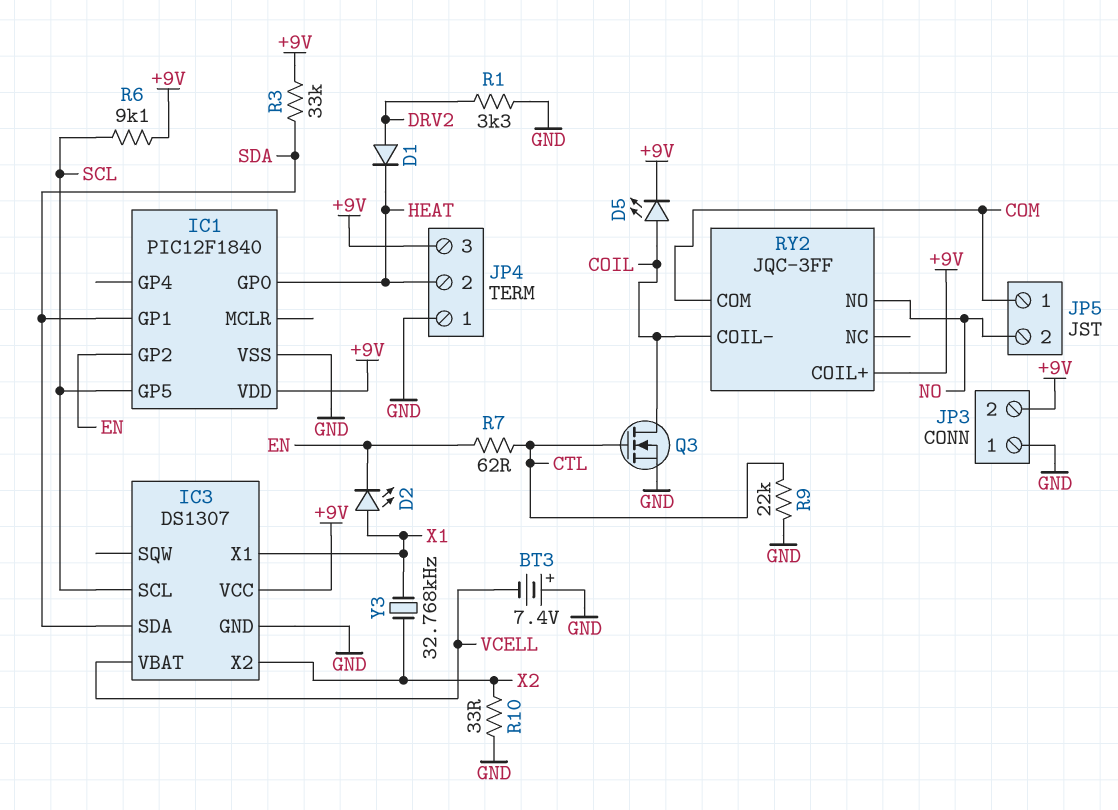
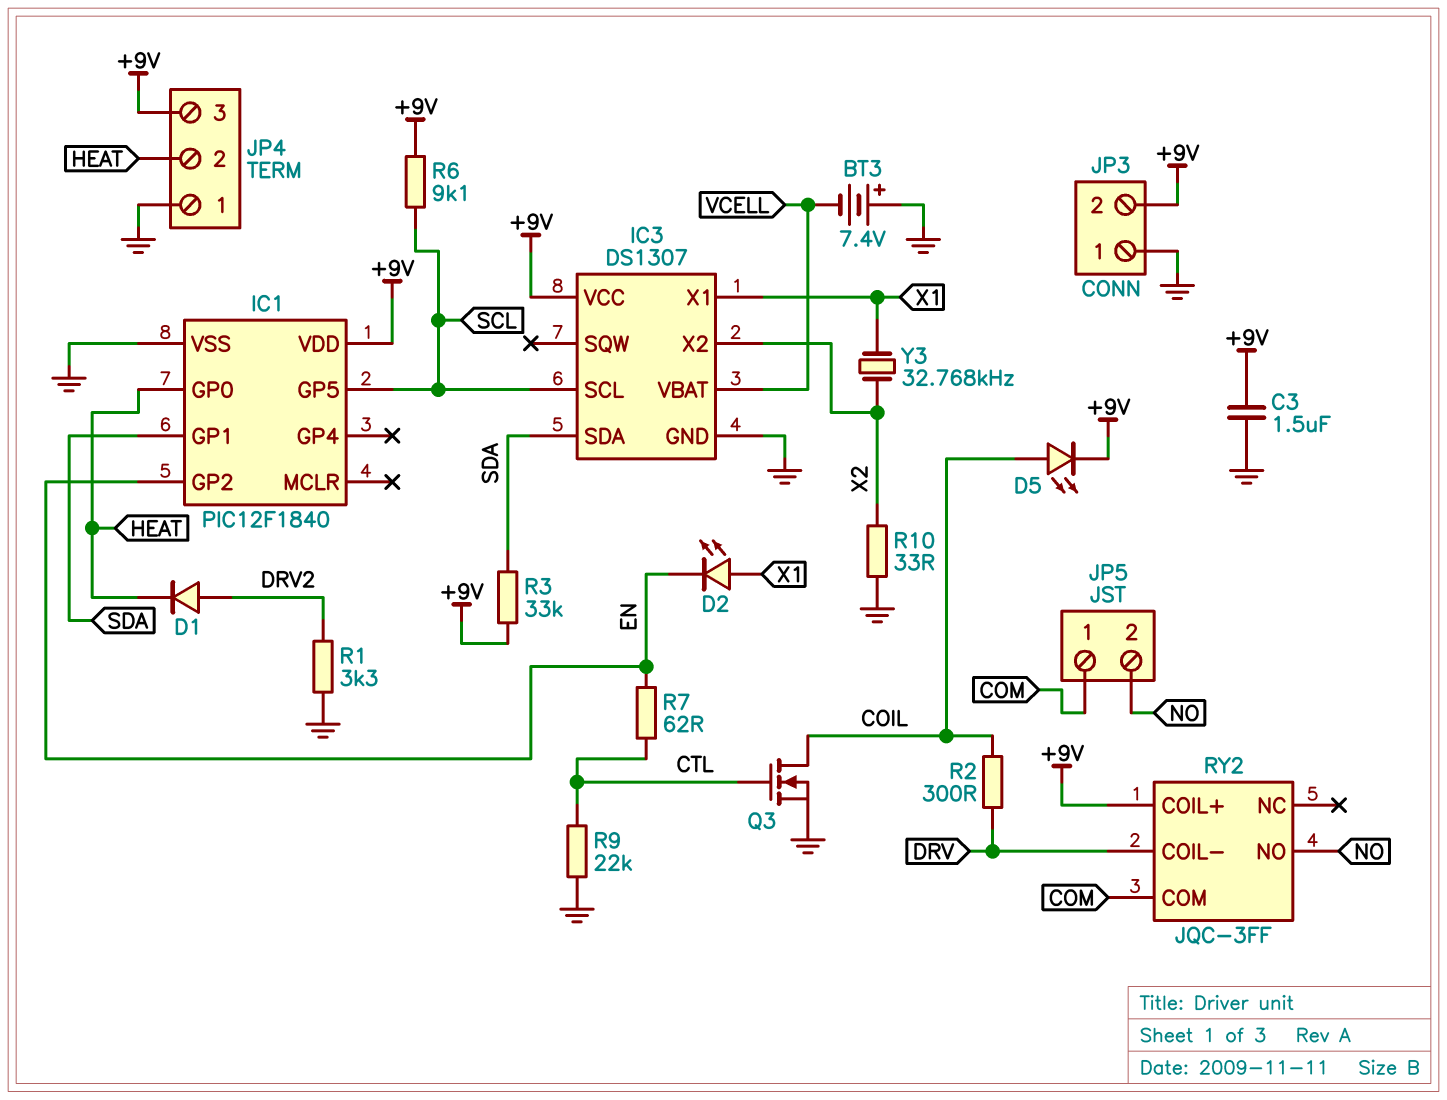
C3: none -> 1.5uF (+9V, GND)
R2: none -> 300 (COIL, DRV)
RY2 pin COIL-: COIL -> DRV

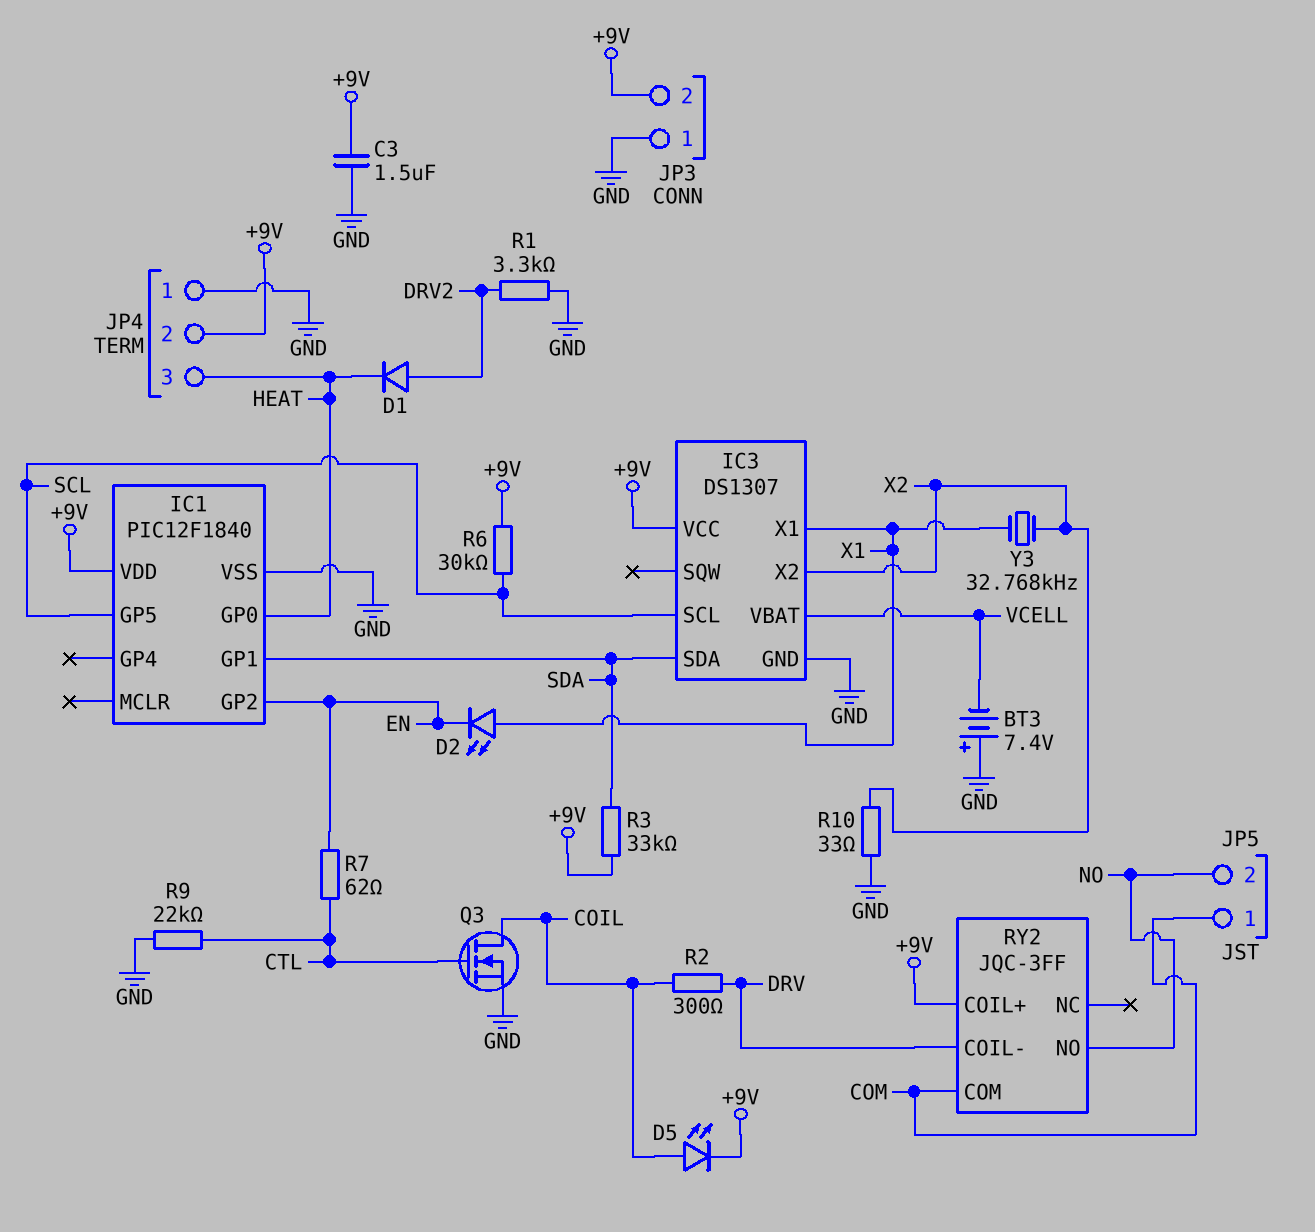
JP4 pin 2: HEAT -> +9V
JP4 pin 3: +9V -> HEAT
R6: 9.1k (+9V, SCL) -> 30k (+9V, SCL)

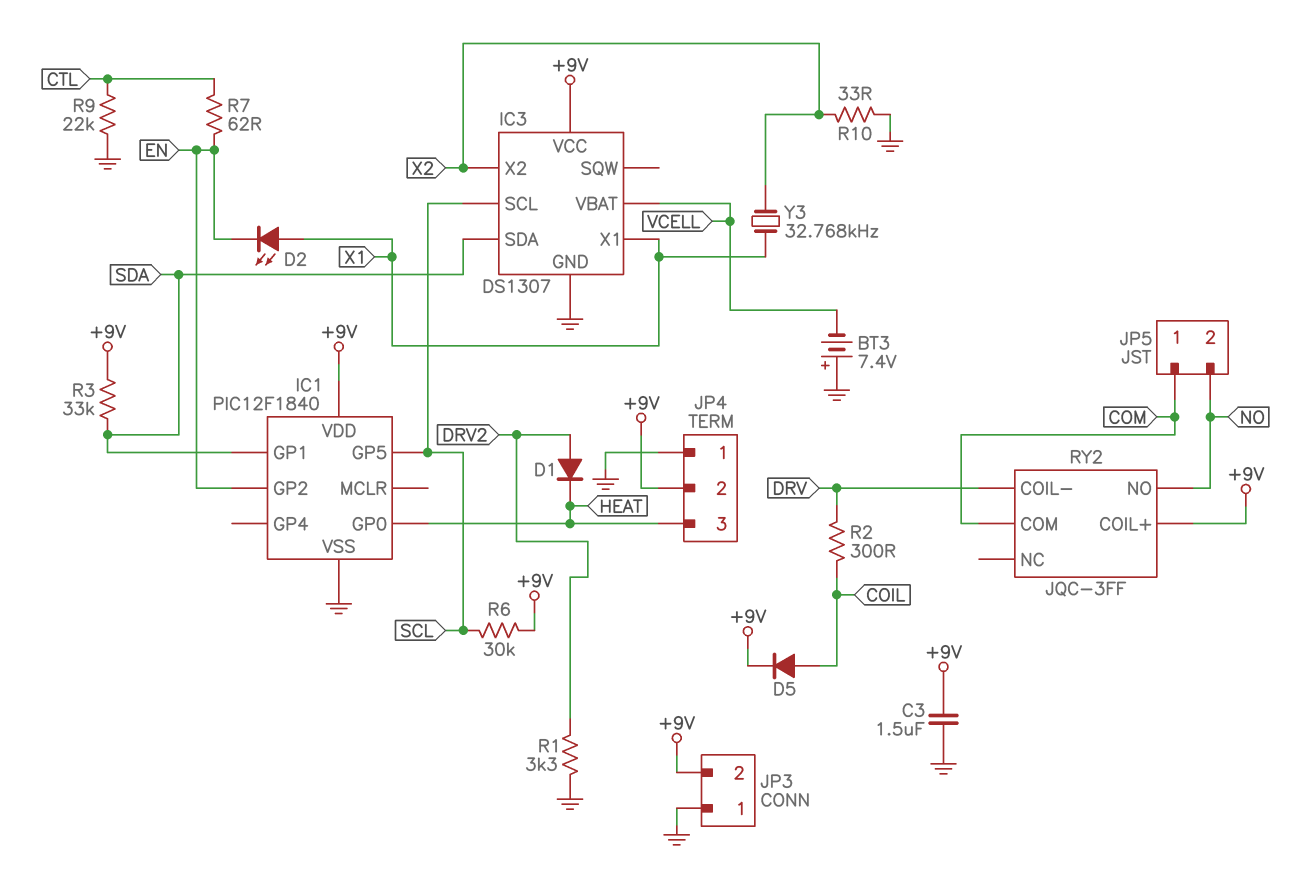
D5: LED (A COIL, K +9V) -> diode (A COIL, K +9V)
Q3: NMOS (G CTL, D COIL, S GND) -> none

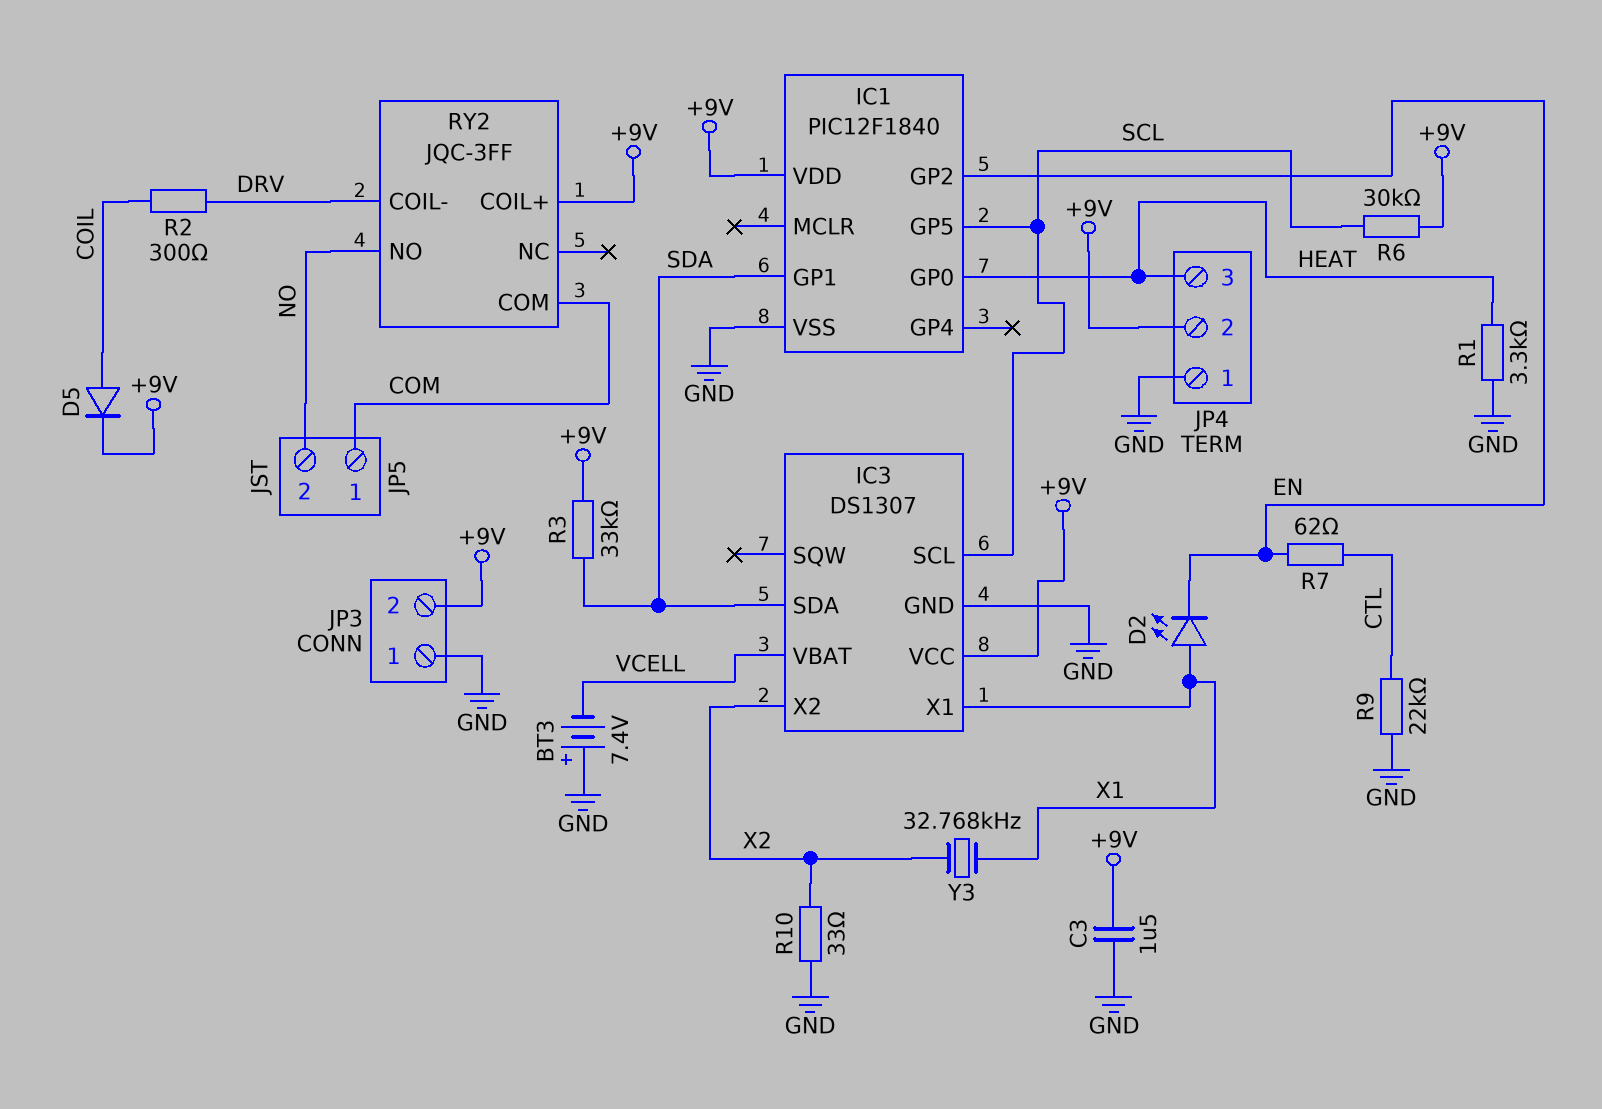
D1: diode (A DRV2, K HEAT) -> none
R1: 3.3k (DRV2, GND) -> 3.3k (GND, HEAT)

